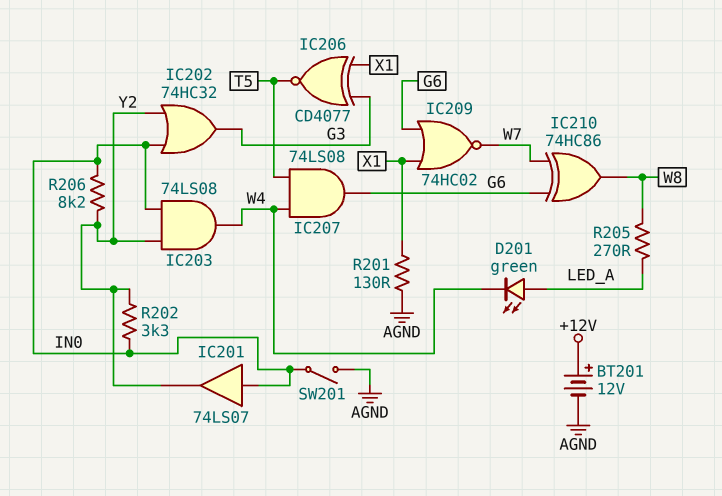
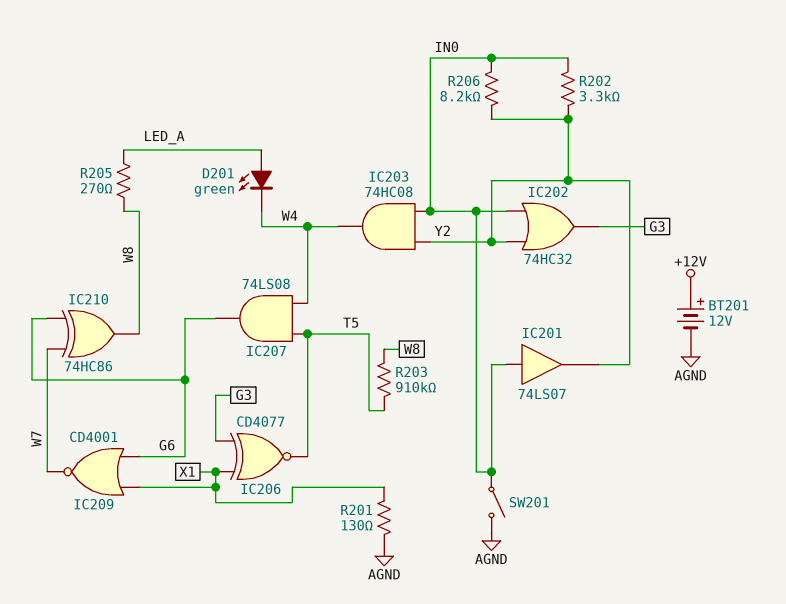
IC203: AND 74LS08 (in IN0, in Y2, out W4) -> AND 74HC08 (in IN0, in Y2, out W4)
IC209: NOR 74HC02 (in G6, in X1, out W7) -> NOR CD4001 (in G6, in X1, out W7)
R203: none -> 910k (T5, W8)

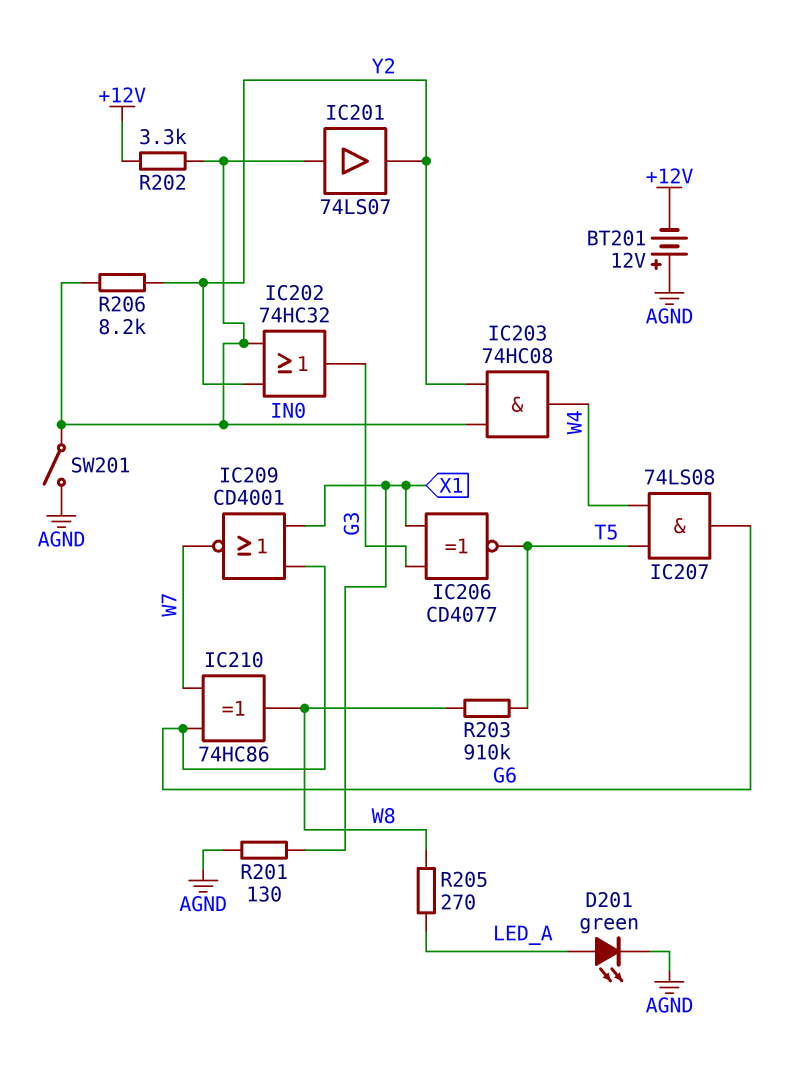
BT201: 12V (plus +12V, minus AGND) -> 12V (plus AGND, minus +12V)
D201: LED green (A LED_A, K W4) -> LED green (A LED_A, K AGND)
R202: 3.3k (IN0, Y2) -> 3.3k (+12V, IN0)

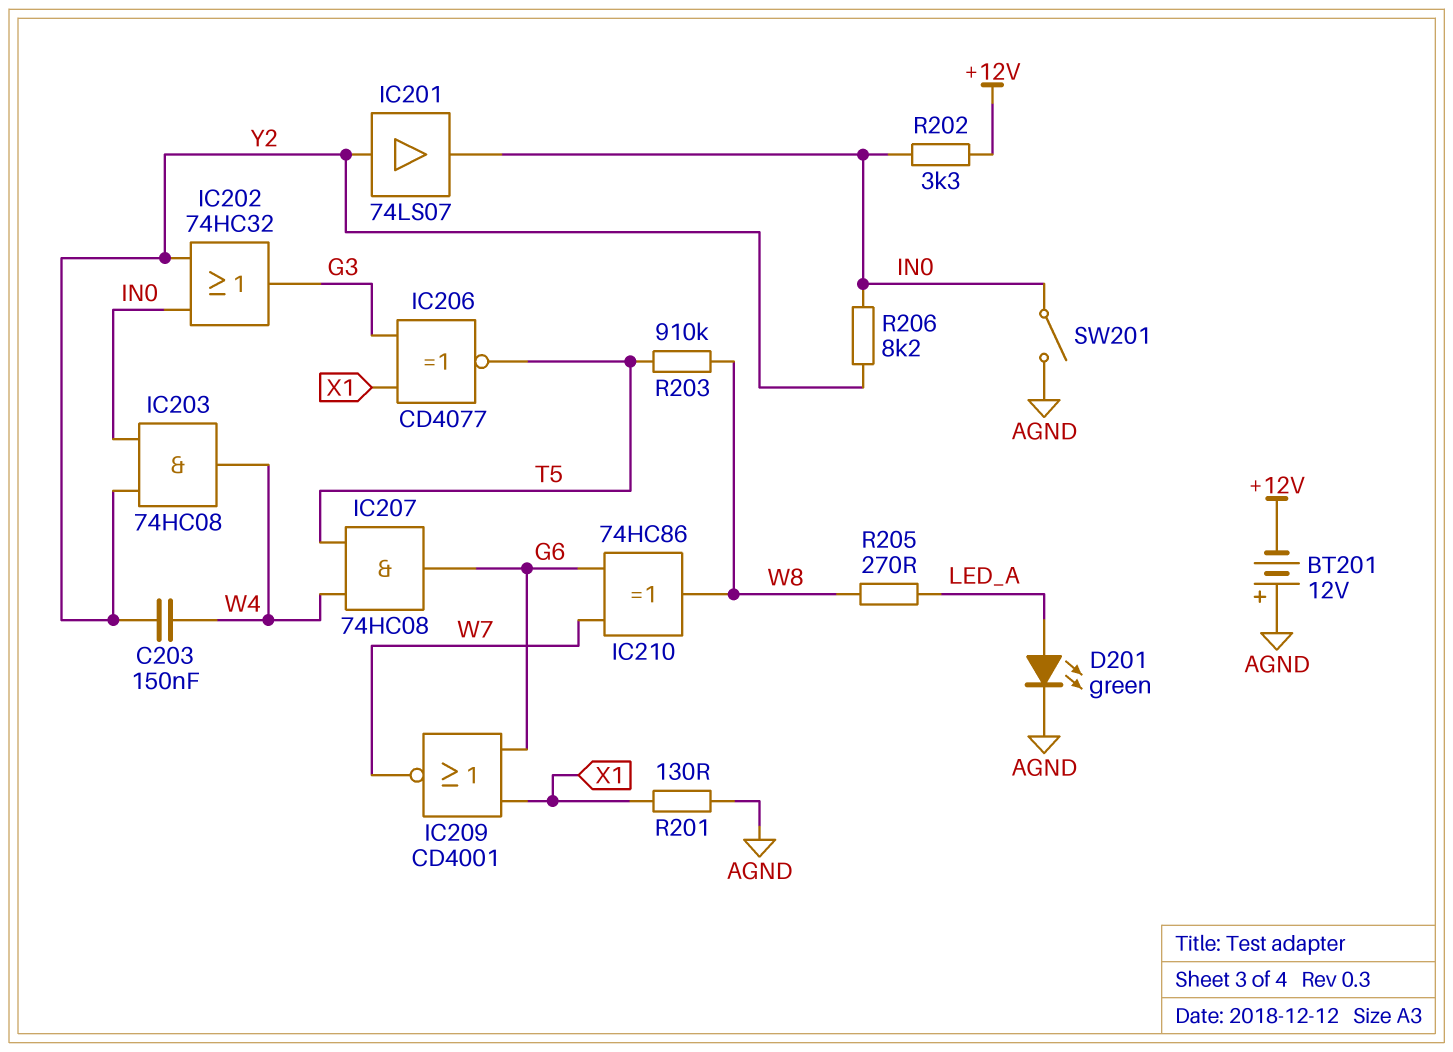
C203: none -> 150nF (W4, Y2)
IC201: buffer 74LS07 (in IN0, out Y2) -> buffer 74LS07 (in Y2, out IN0)
IC207: AND 74LS08 (in T5, in W4, out G6) -> AND 74HC08 (in T5, in W4, out G6)

